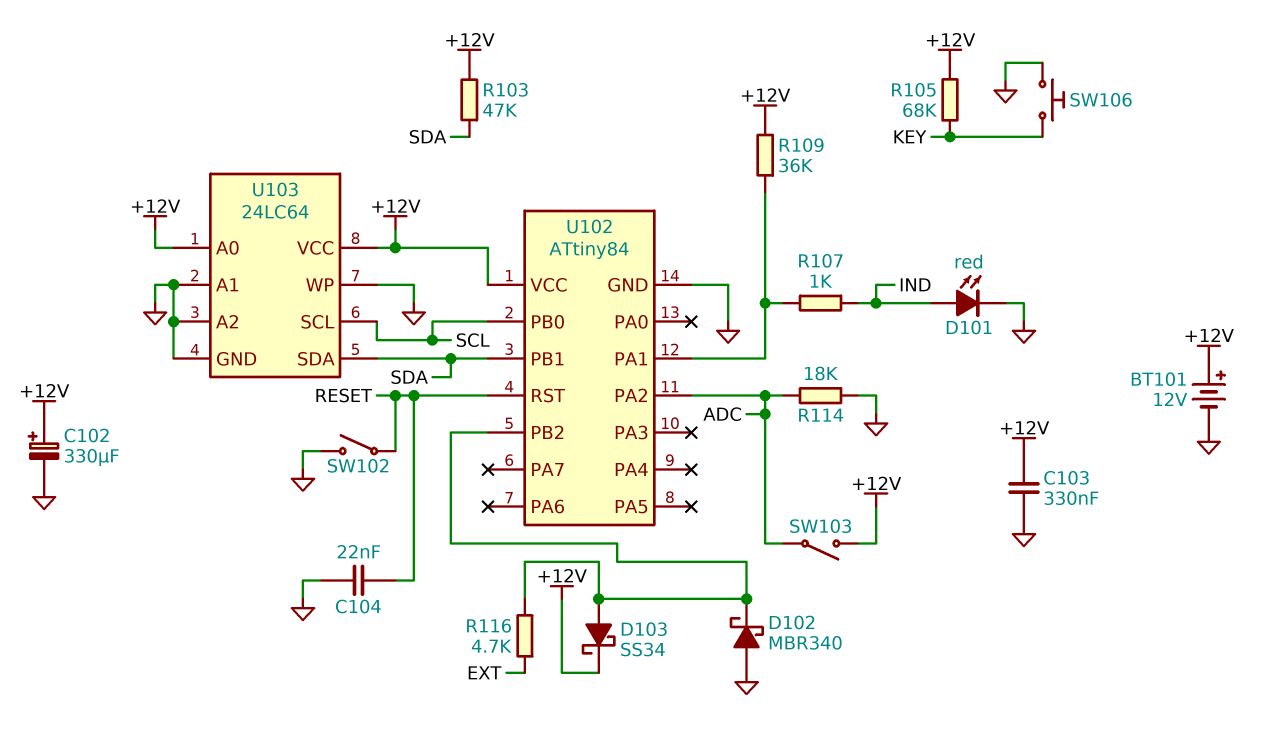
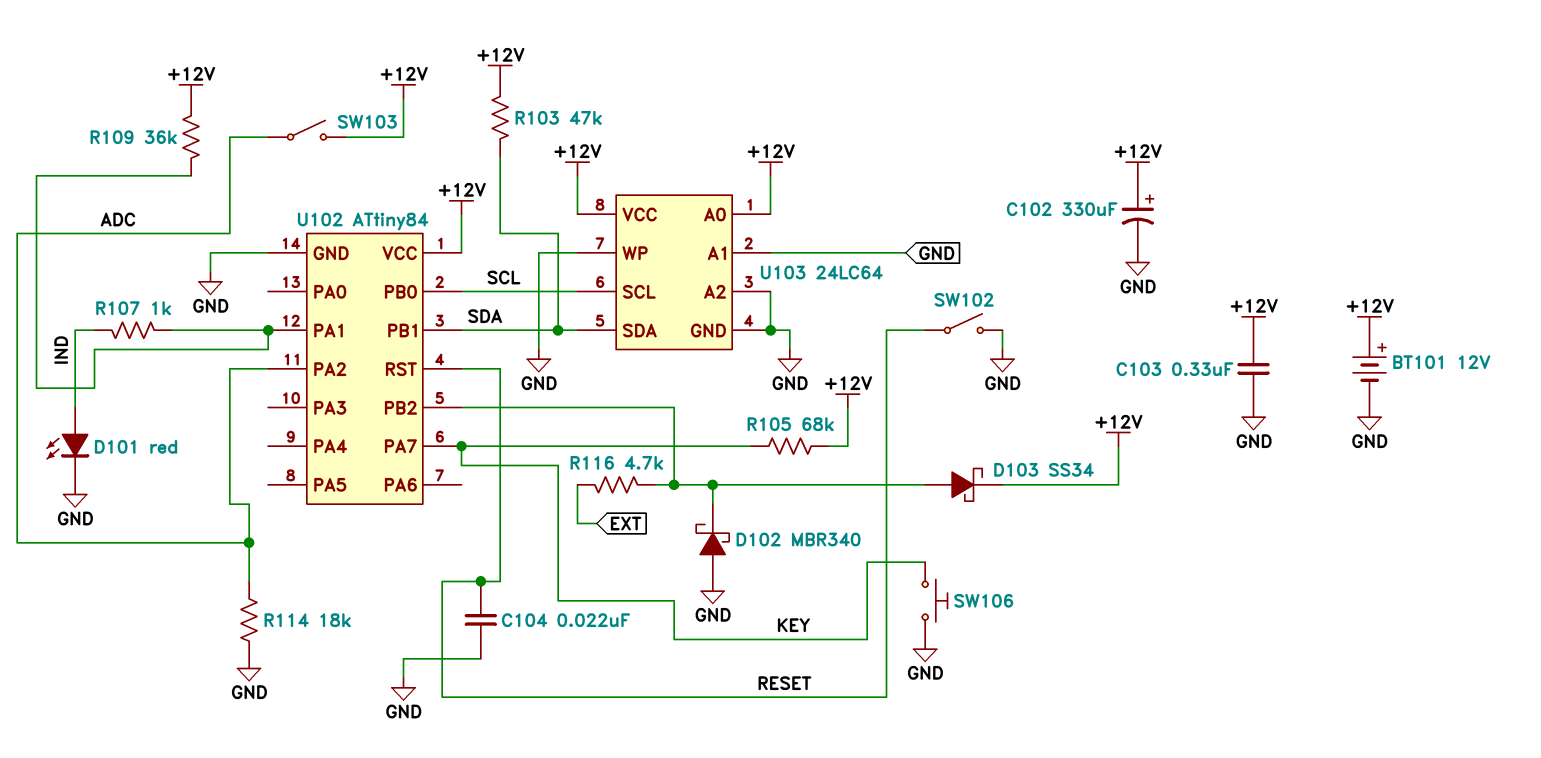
U102 pin PA7: none -> KEY

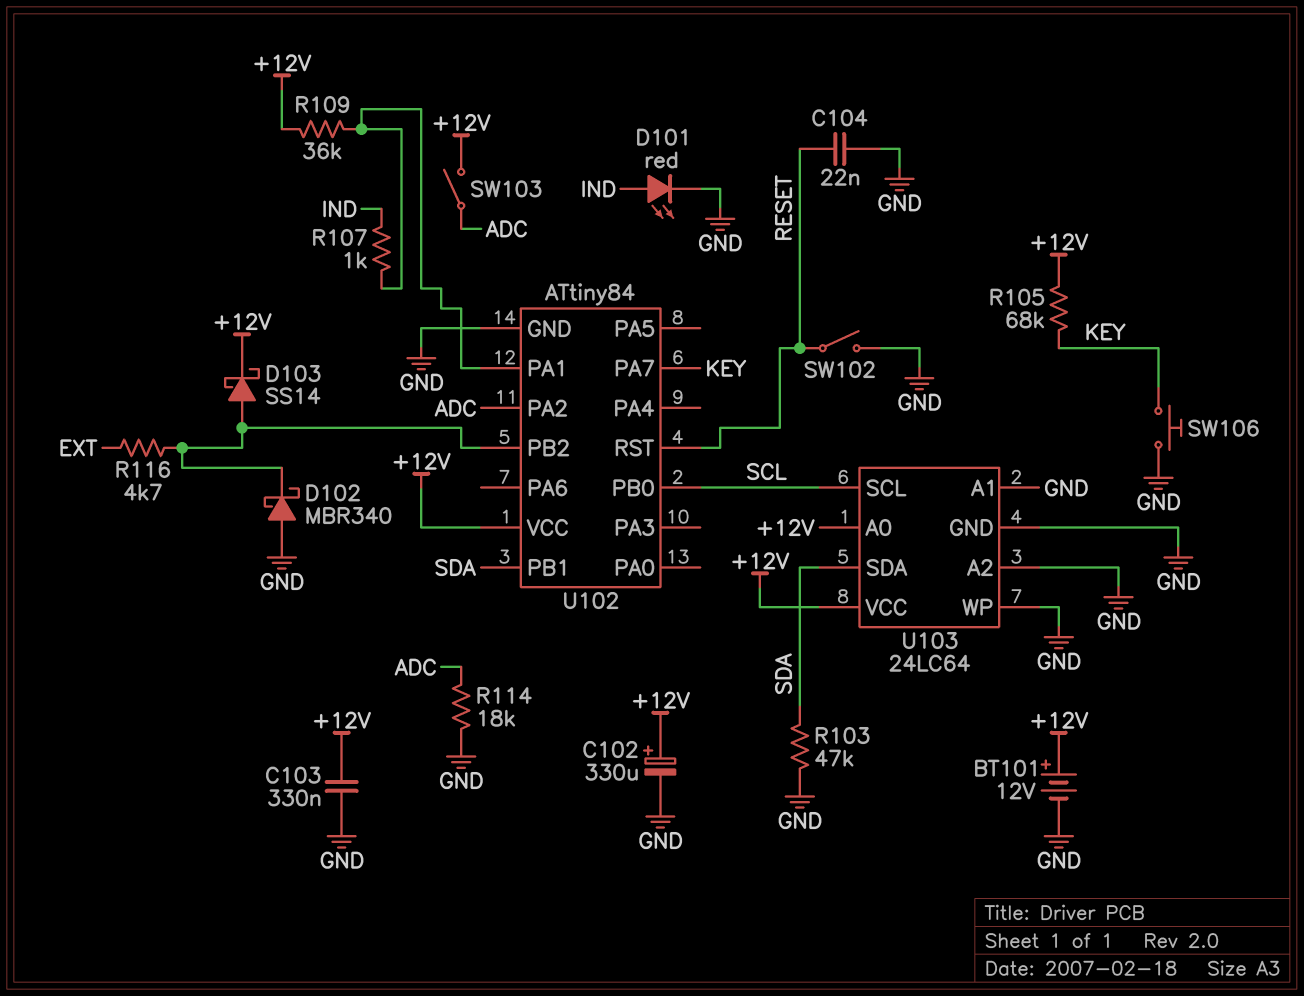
D103: schottky SS34 (A U102/PB2, K +12V) -> schottky SS14 (A U102/PB2, K +12V)
R103: 47k (+12V, SDA) -> 47k (GND, SDA)

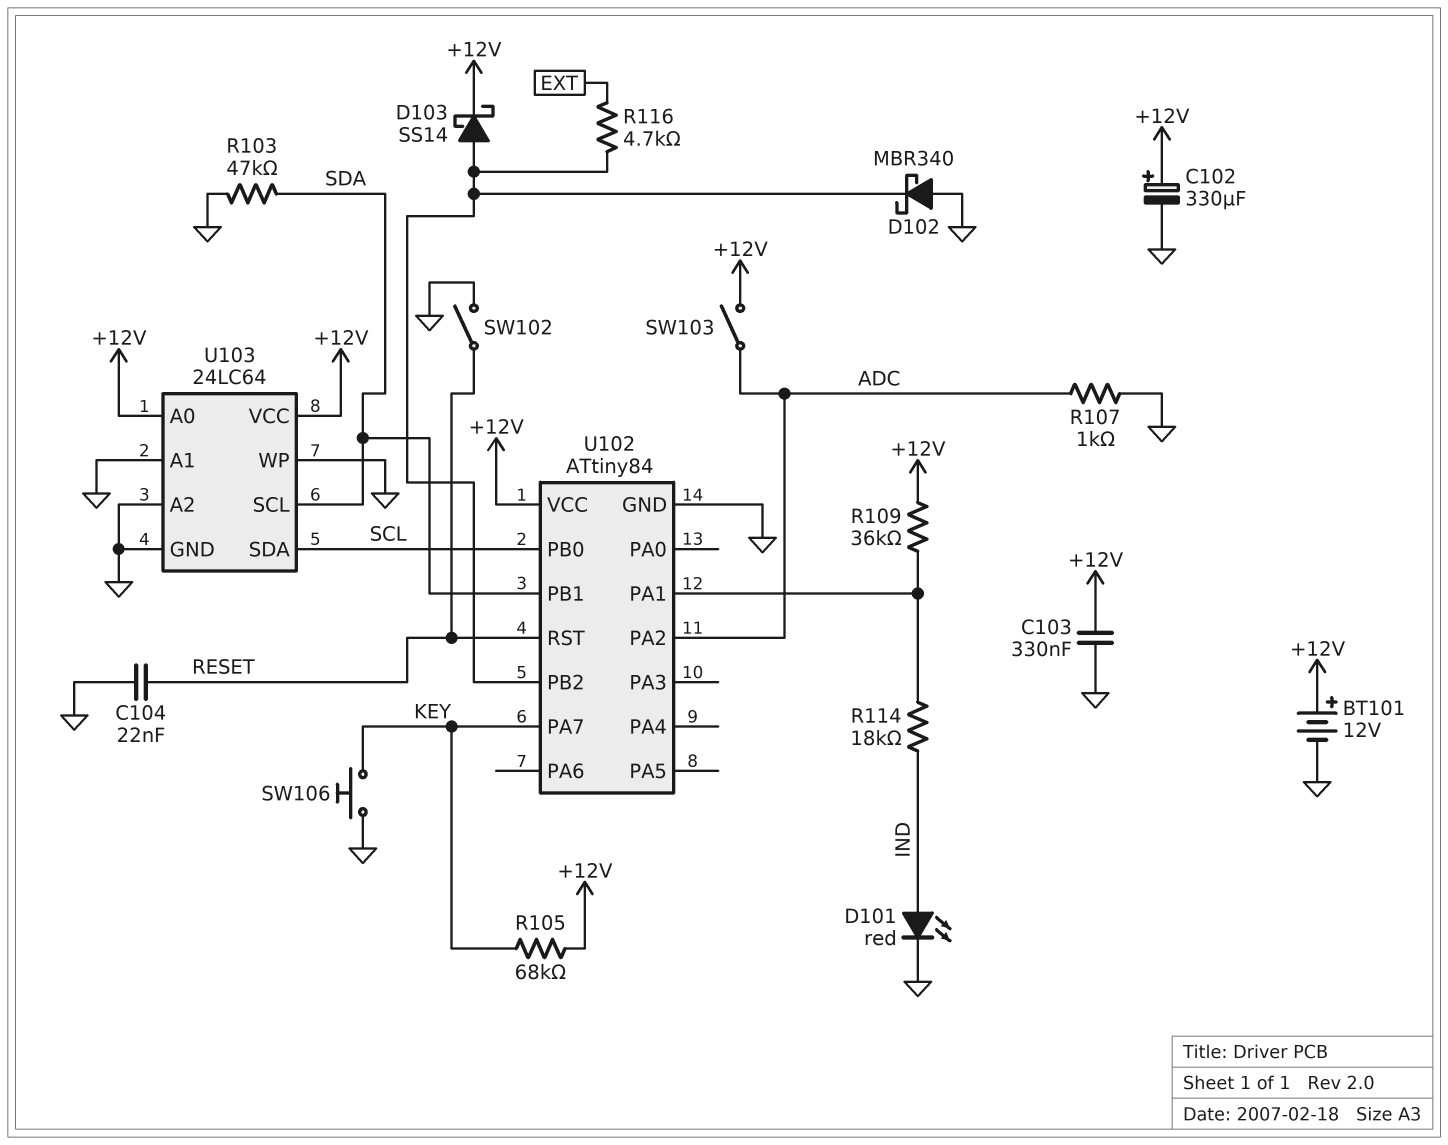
R107: 1k (IND, U102/PA1) -> 1k (ADC, GND)
R114: 18k (ADC, GND) -> 18k (IND, U102/PA1)
U103 pin SCL: SCL -> SDA
U103 pin SDA: SDA -> SCL

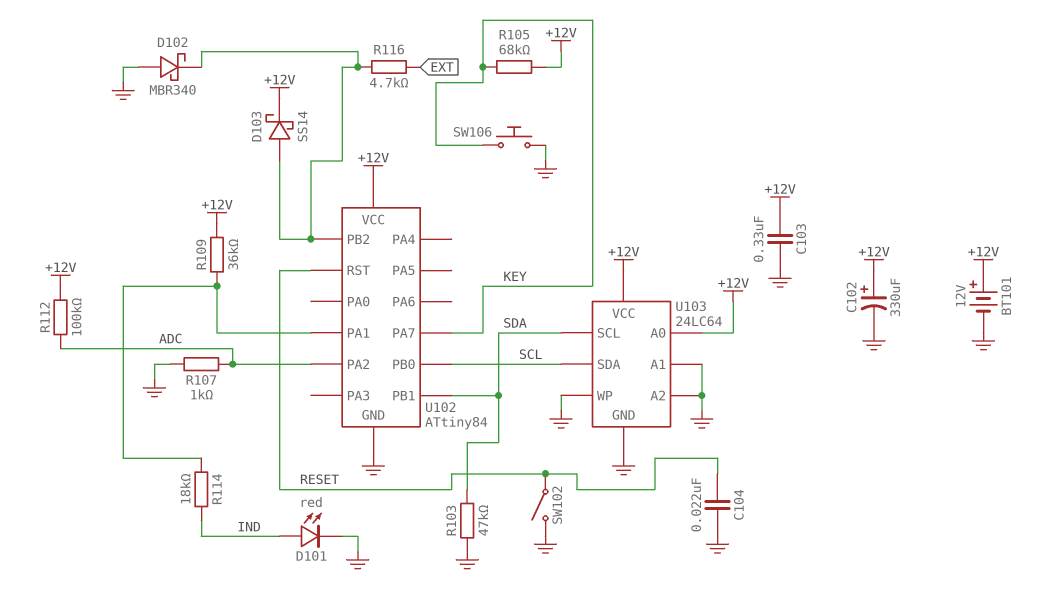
R112: none -> 100k (+12V, ADC)
SW103: switch (+12V, ADC) -> none

